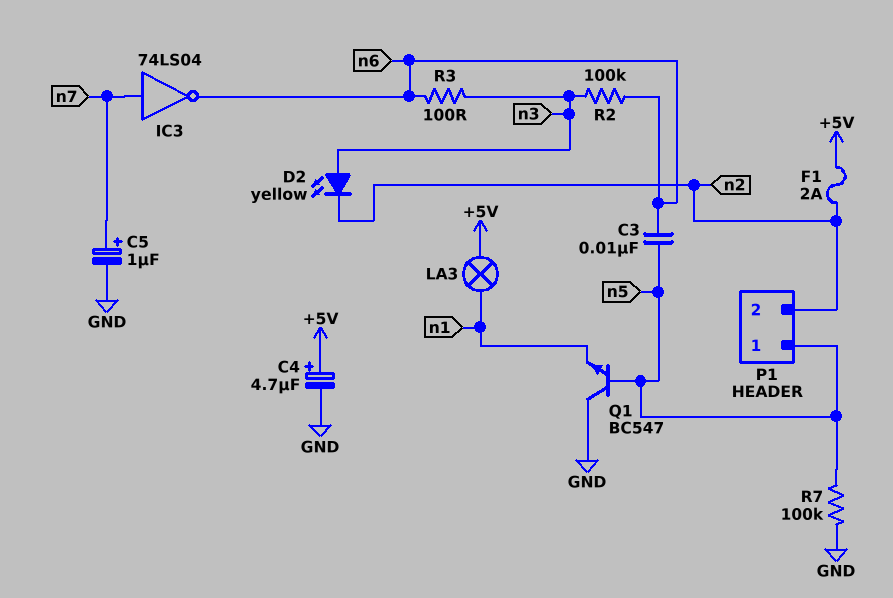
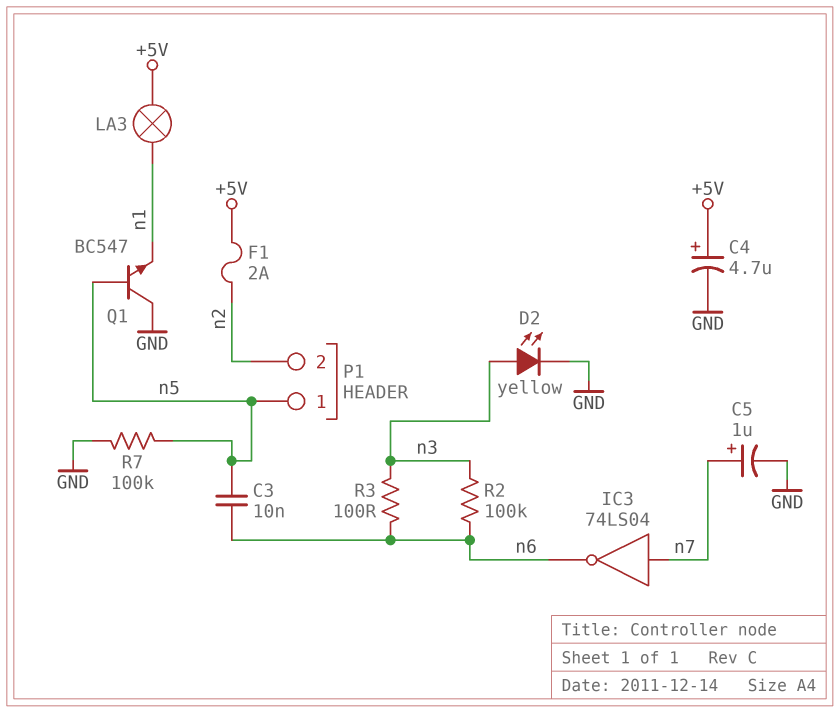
D2: LED yellow (A n3, K n2) -> LED yellow (A n3, K GND)

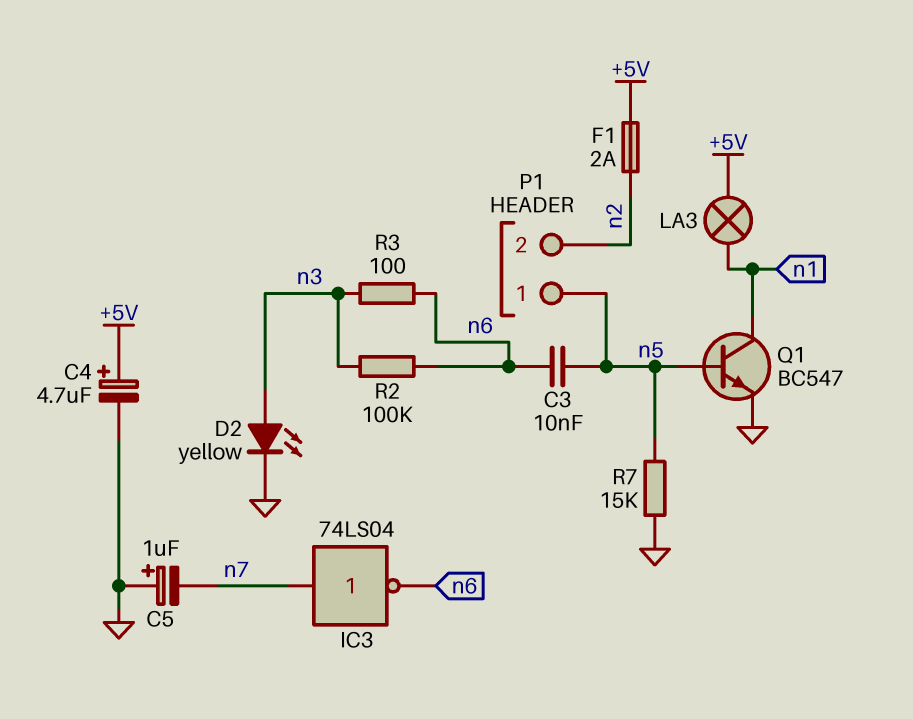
C5: 1uF (plus n7, minus GND) -> 1uF (plus GND, minus n7)
Q1: NPN BC547 (B n5, C GND, E n1) -> NPN BC547 (B n5, C n1, E GND)
R7: 100k (GND, n5) -> 15k (GND, n5)

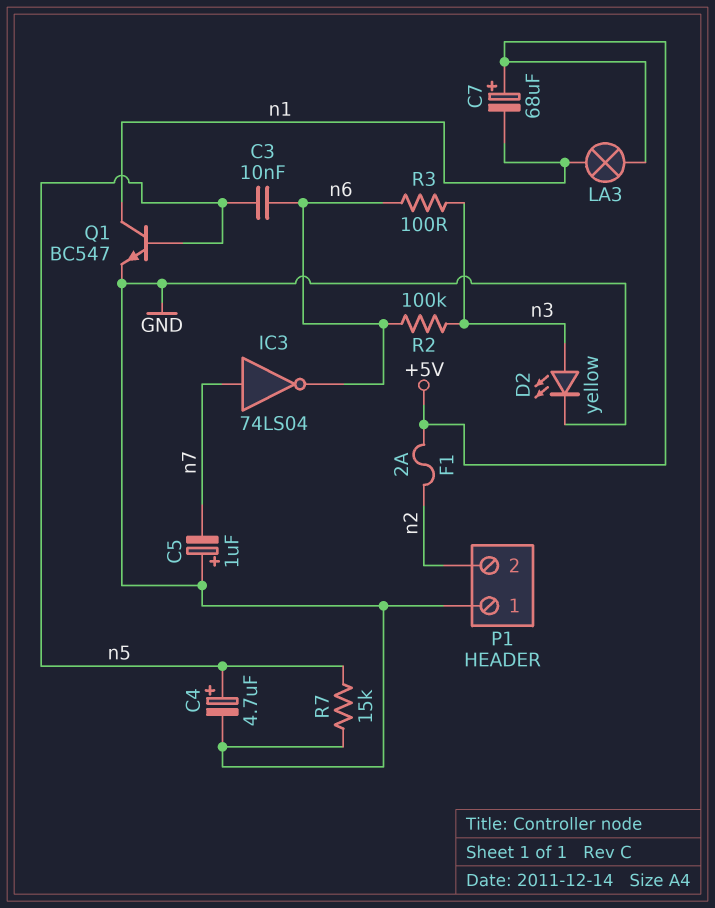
C4: 4.7uF (plus +5V, minus GND) -> 4.7uF (plus n5, minus GND)
C7: none -> 68uF (plus +5V, minus n1)
P1 pin 1: n5 -> GND

